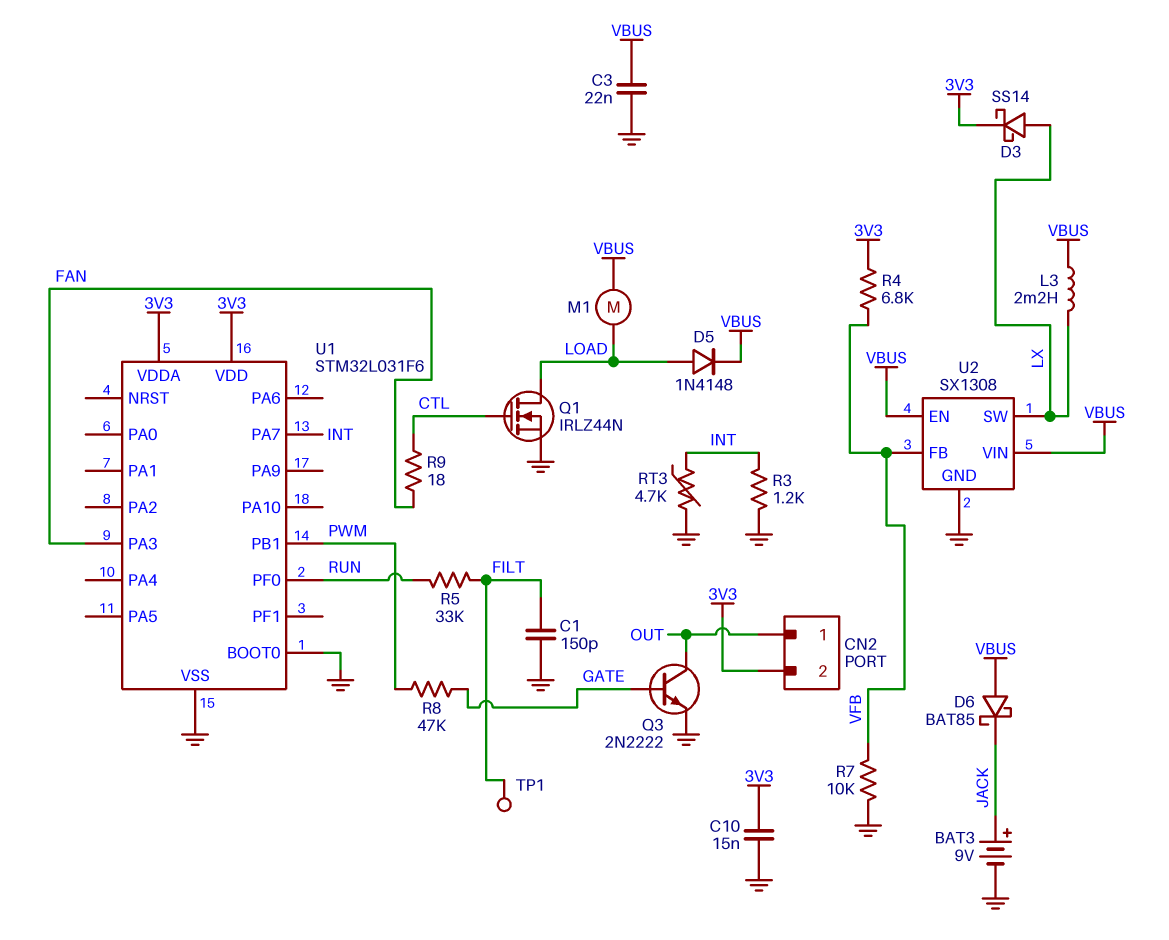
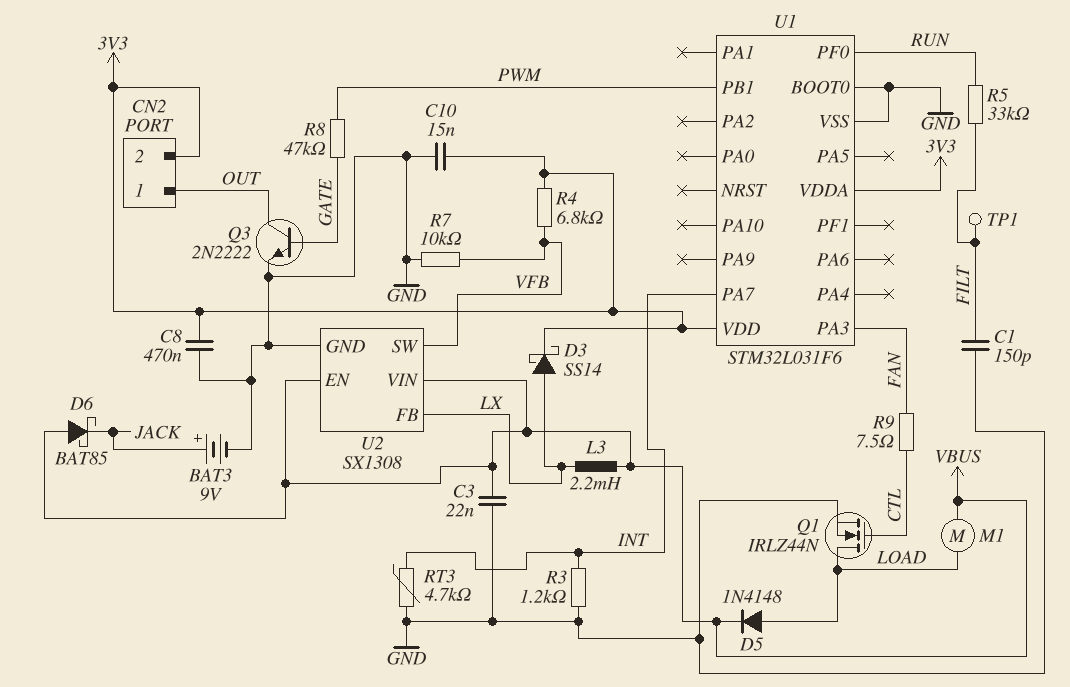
C8: none -> 470nF (3V3, GND)
R9: 18 (CTL, FAN) -> 7.5 (CTL, FAN)
U2 pin FB: VFB -> LX
U2 pin SW: LX -> VFB

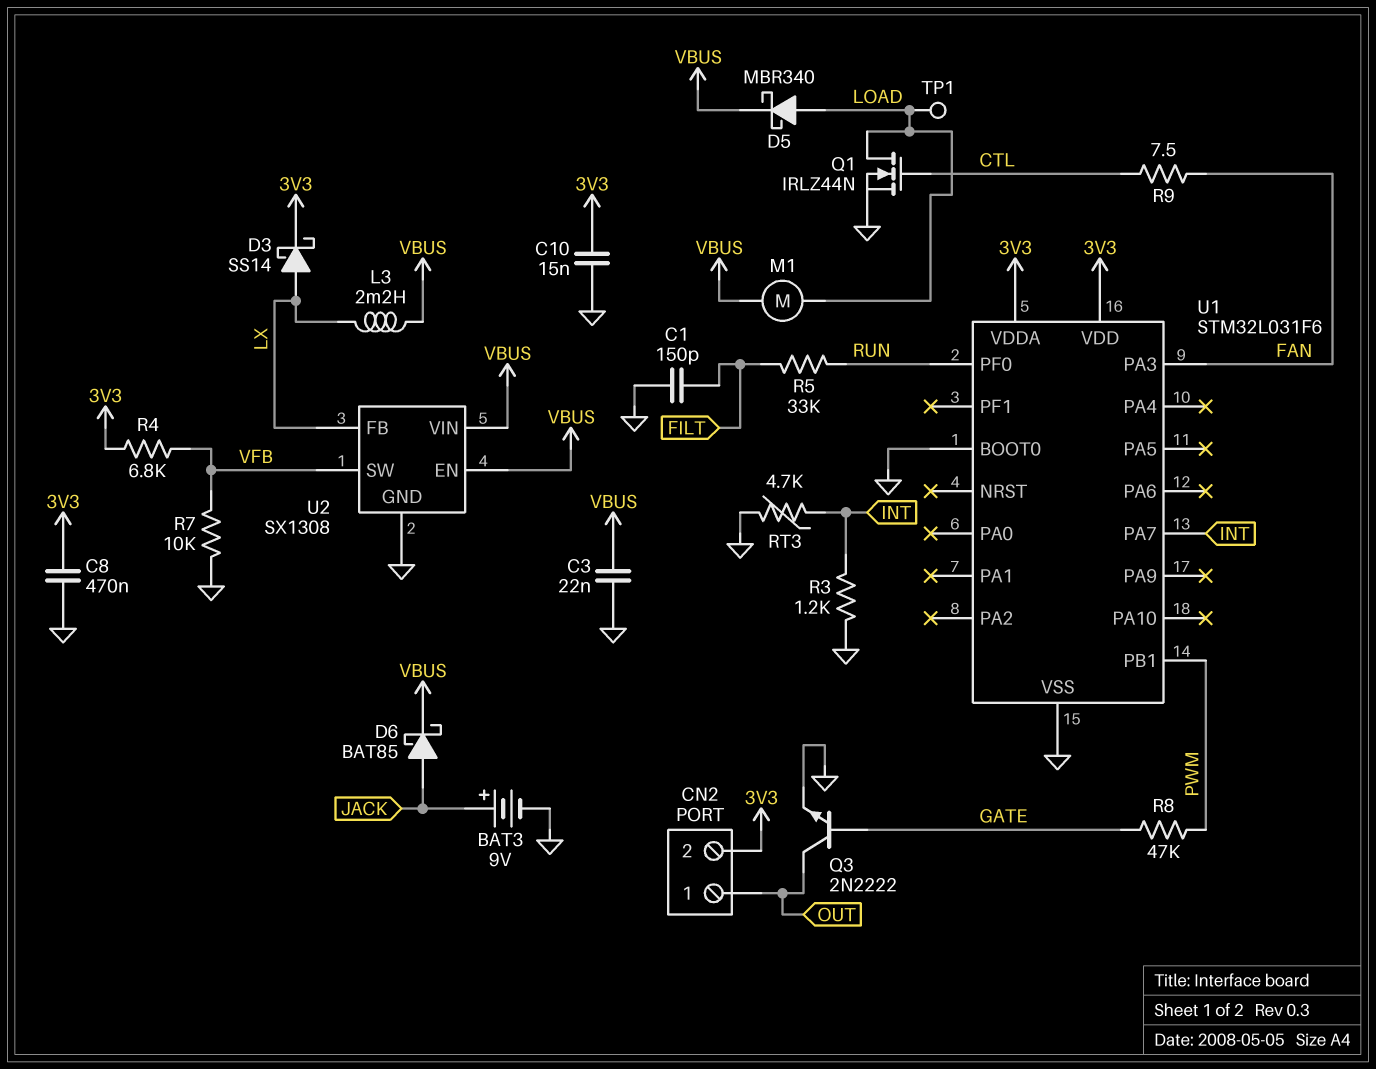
D5: diode 1N4148 (A LOAD, K VBUS) -> schottky MBR340 (A LOAD, K VBUS)
D6: schottky BAT85 (A VBUS, K JACK) -> schottky BAT85 (A JACK, K VBUS)
TP1: test point (FILT) -> test point (LOAD)

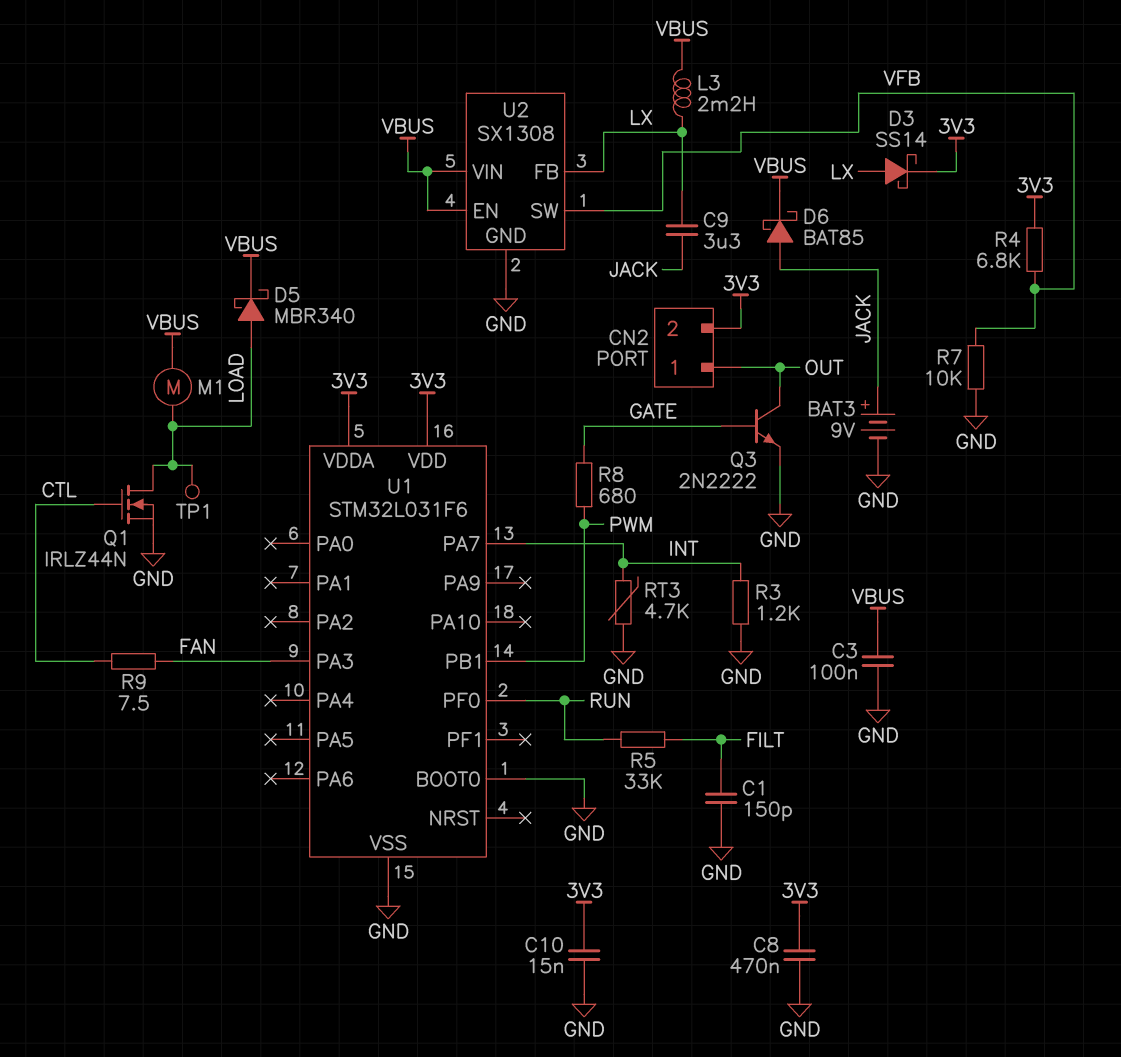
C3: 22nF (GND, VBUS) -> 100nF (GND, VBUS)
C9: none -> 3.3uF (JACK, LX)
R8: 47k (GATE, PWM) -> 680 (GATE, PWM)

